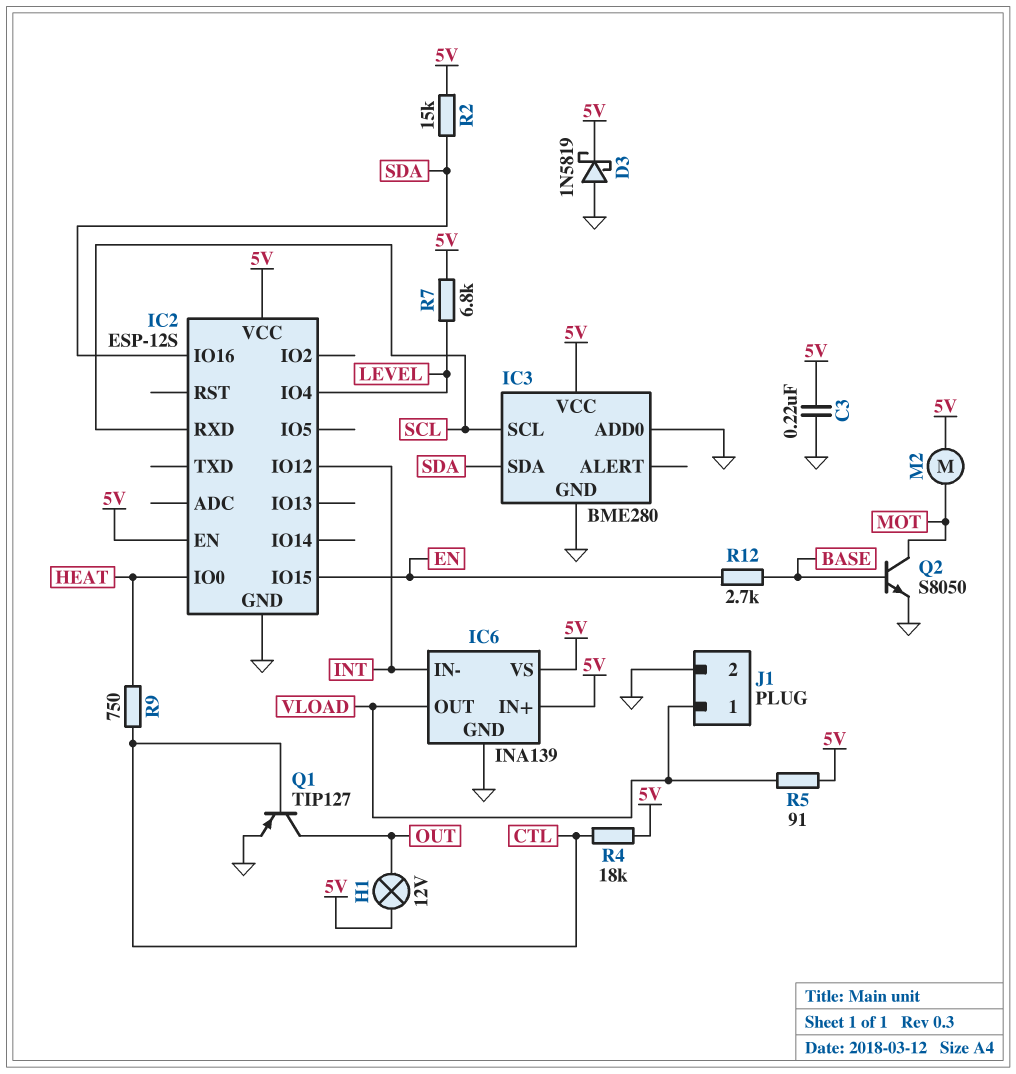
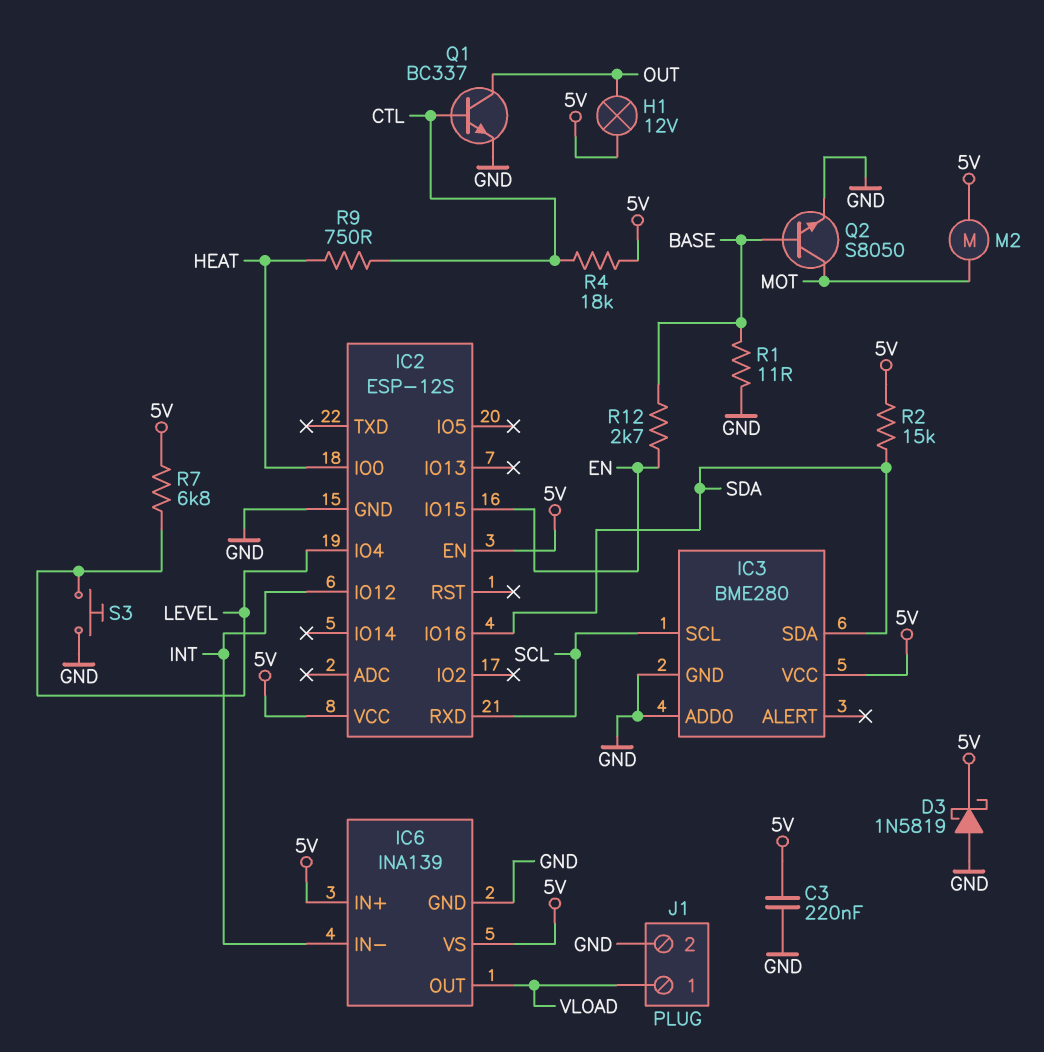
Q1: PNP TIP127 (B CTL, C OUT, E GND) -> NPN BC337 (B CTL, C OUT, E GND)
R1: none -> 11 (BASE, GND)
R5: 91 (5V, VLOAD) -> none
S3: none -> button (GND, LEVEL)

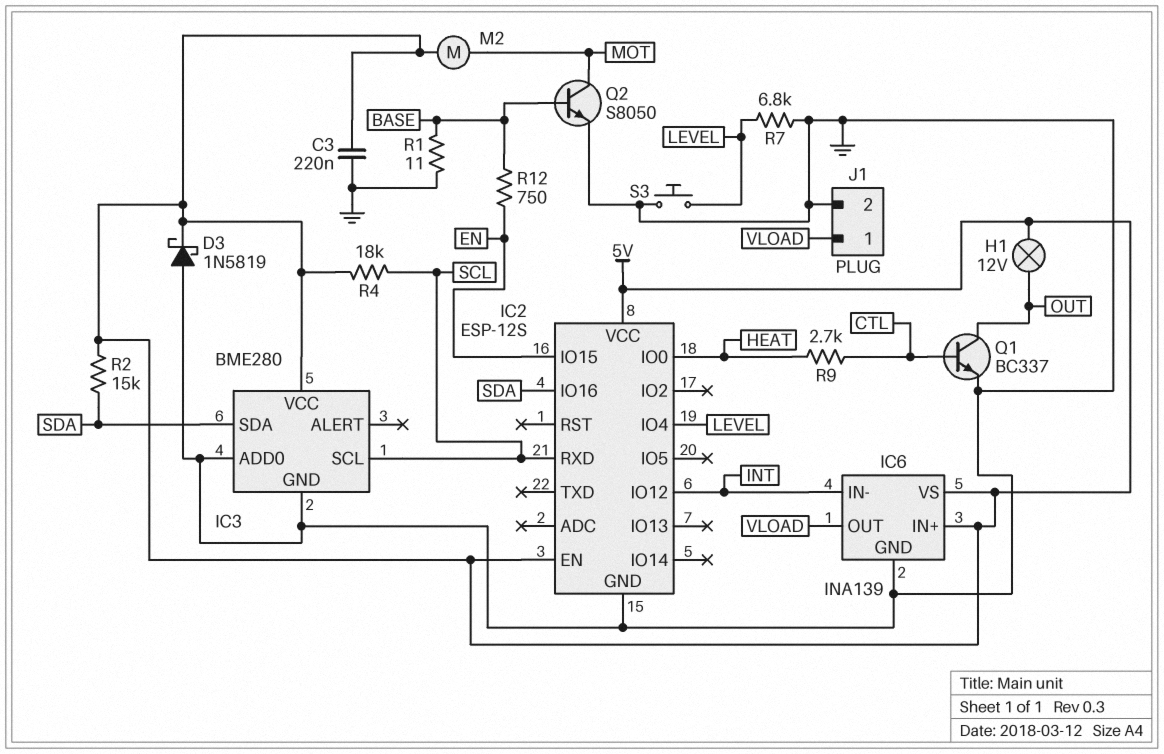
R4: 18k (5V, CTL) -> 18k (5V, SCL)
R7: 6.8k (5V, LEVEL) -> 6.8k (GND, LEVEL)
R9: 750 (CTL, HEAT) -> 2.7k (CTL, HEAT)
R12: 2.7k (BASE, EN) -> 750 (BASE, EN)

